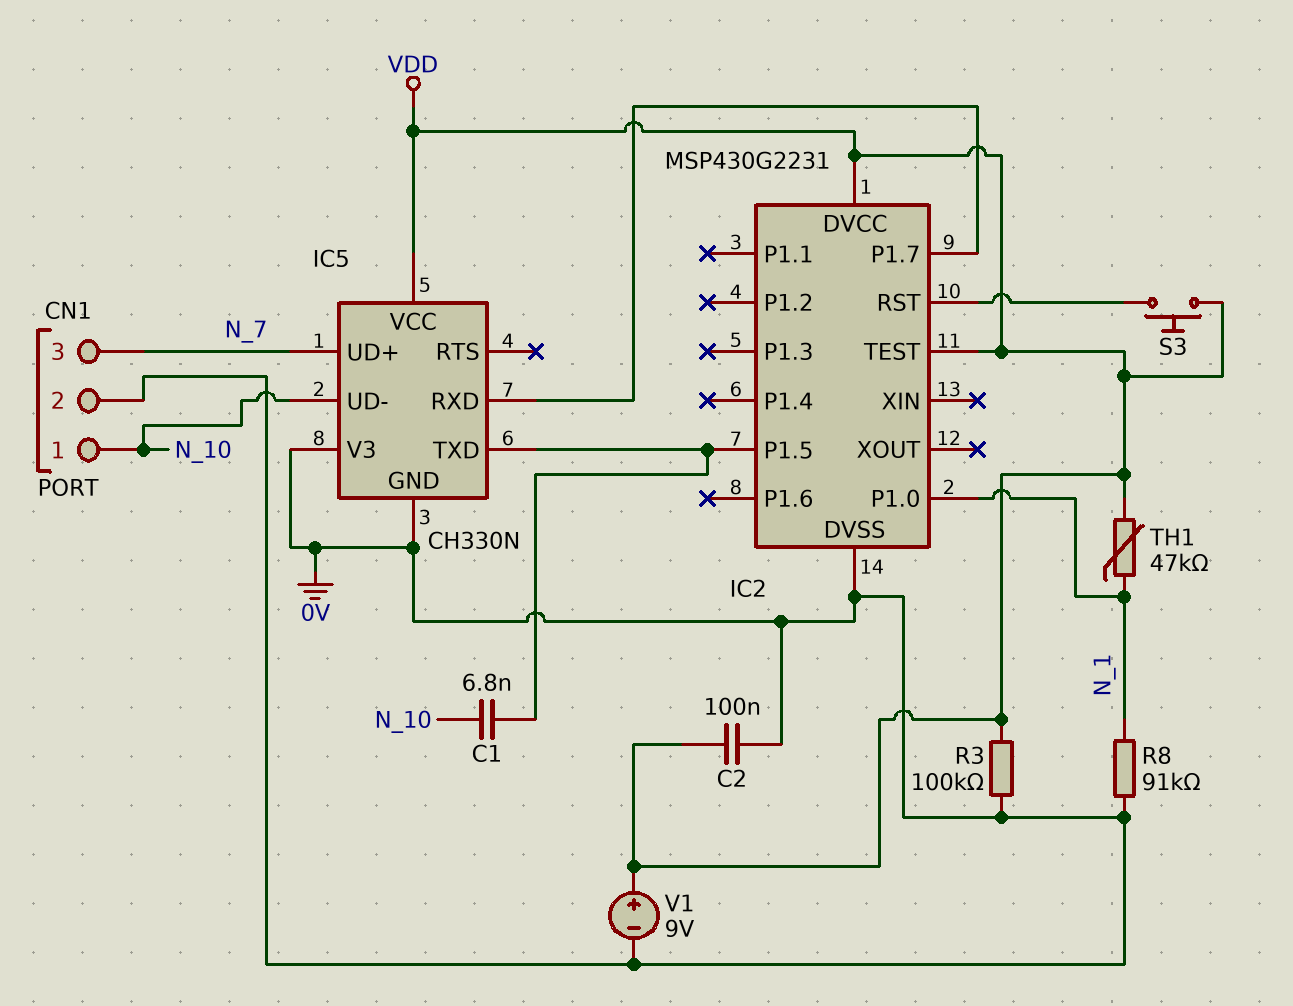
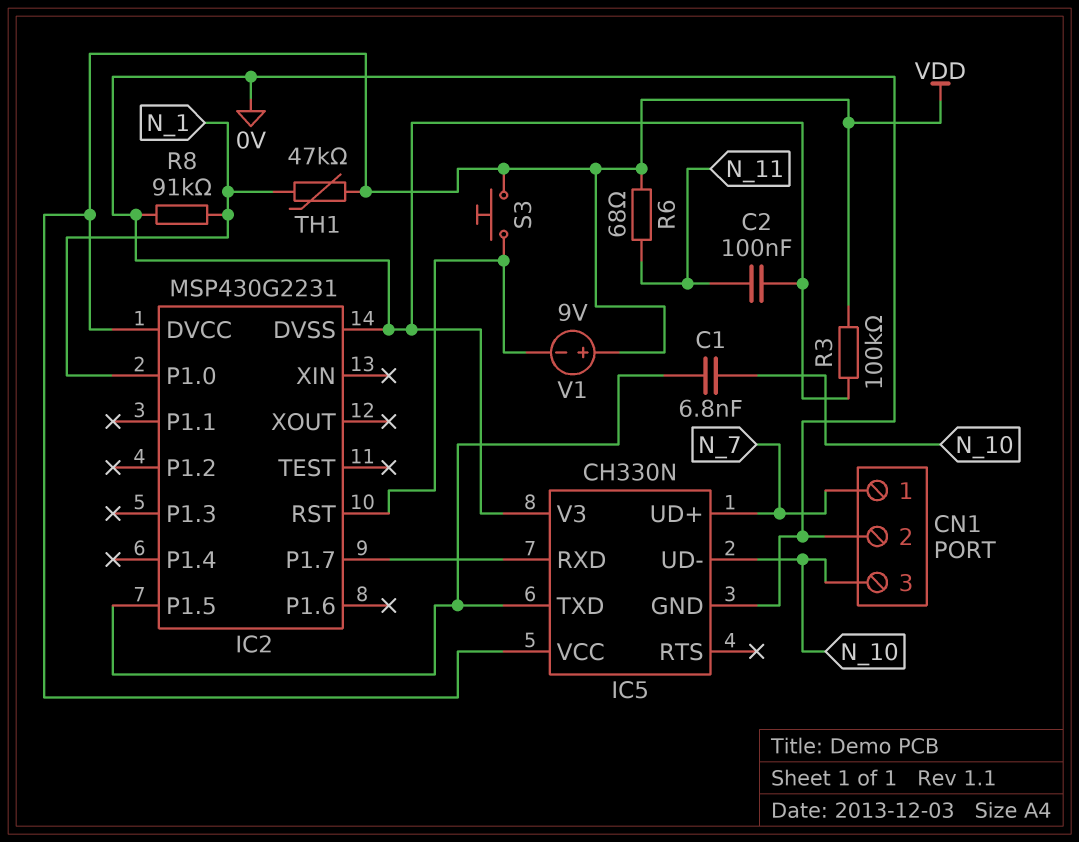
C2: 100nF (0V, VDD) -> 100nF (0V, N_11)
CN1 pin 1: N_10 -> N_7
CN1 pin 3: N_7 -> N_10
IC2 pin TEST: VDD -> none
R6: none -> 68 (N_11, VDD)
V1: 9V (plus VDD, minus 0V) -> 9V (plus VDD, minus IC2/RST)

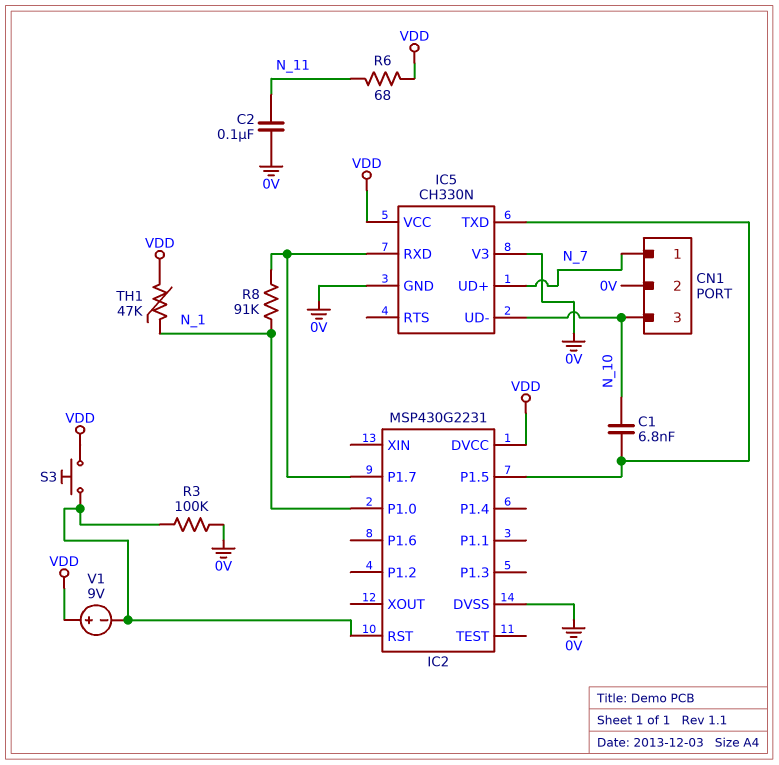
R3: 100k (0V, VDD) -> 100k (0V, IC2/RST)
R8: 91k (0V, N_1) -> 91k (IC2/P1.7, N_1)

